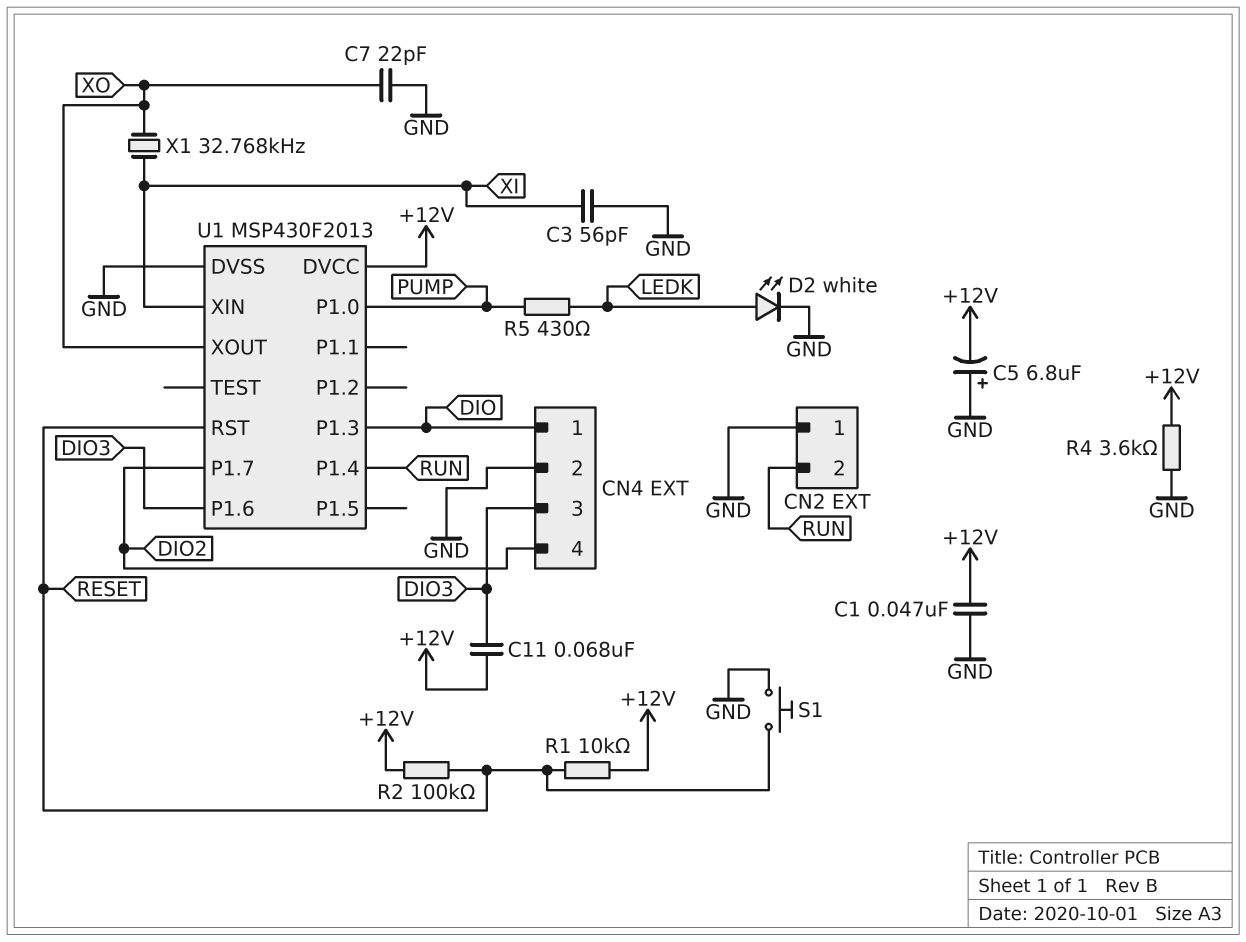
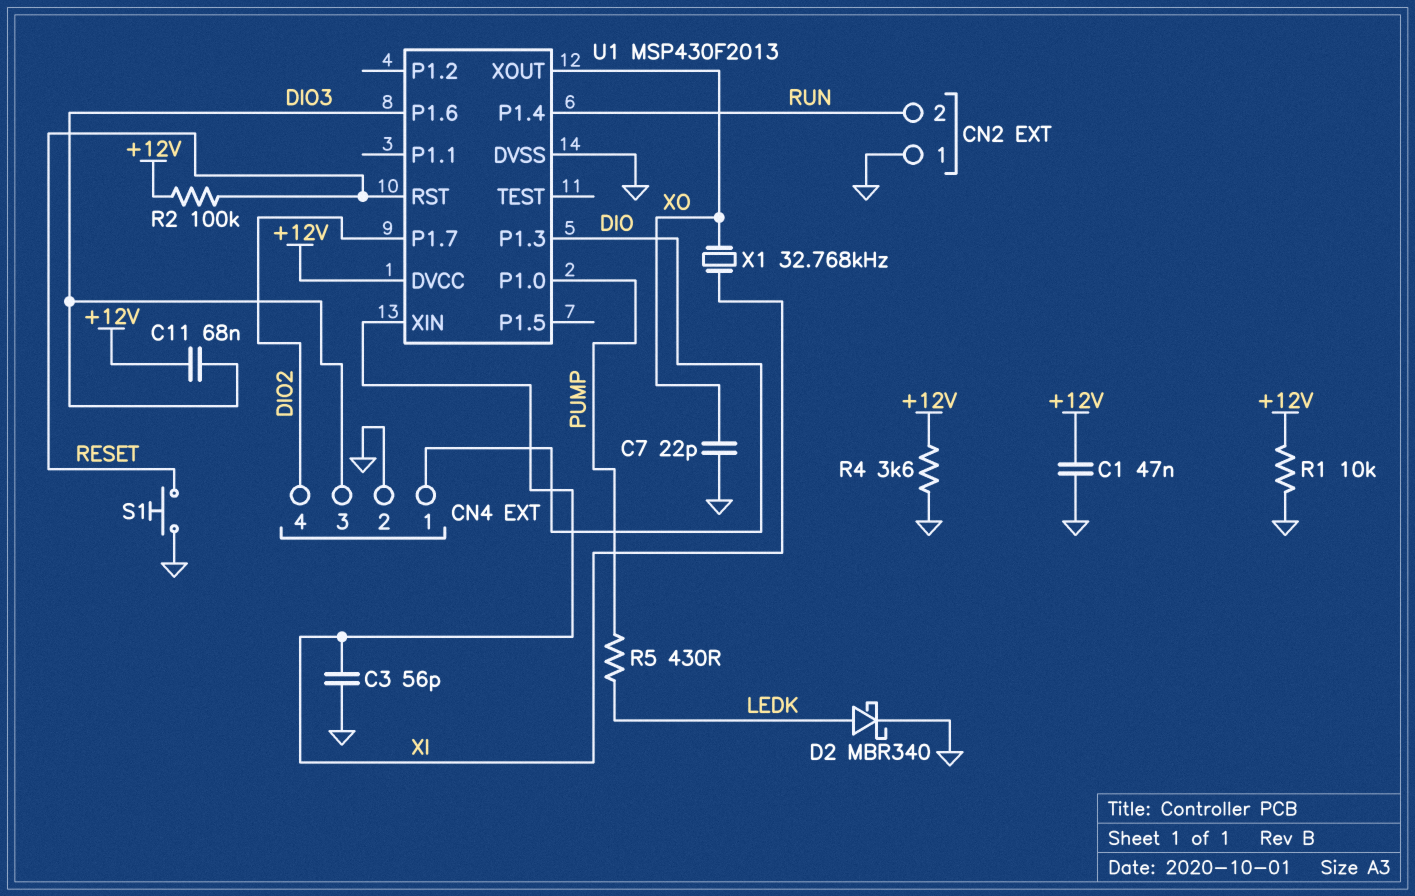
C5: 6.8uF (plus GND, minus +12V) -> none
D2: LED white (A LEDK, K GND) -> schottky MBR340 (A LEDK, K GND)
R1: 10k (+12V, RESET) -> 10k (+12V, GND)

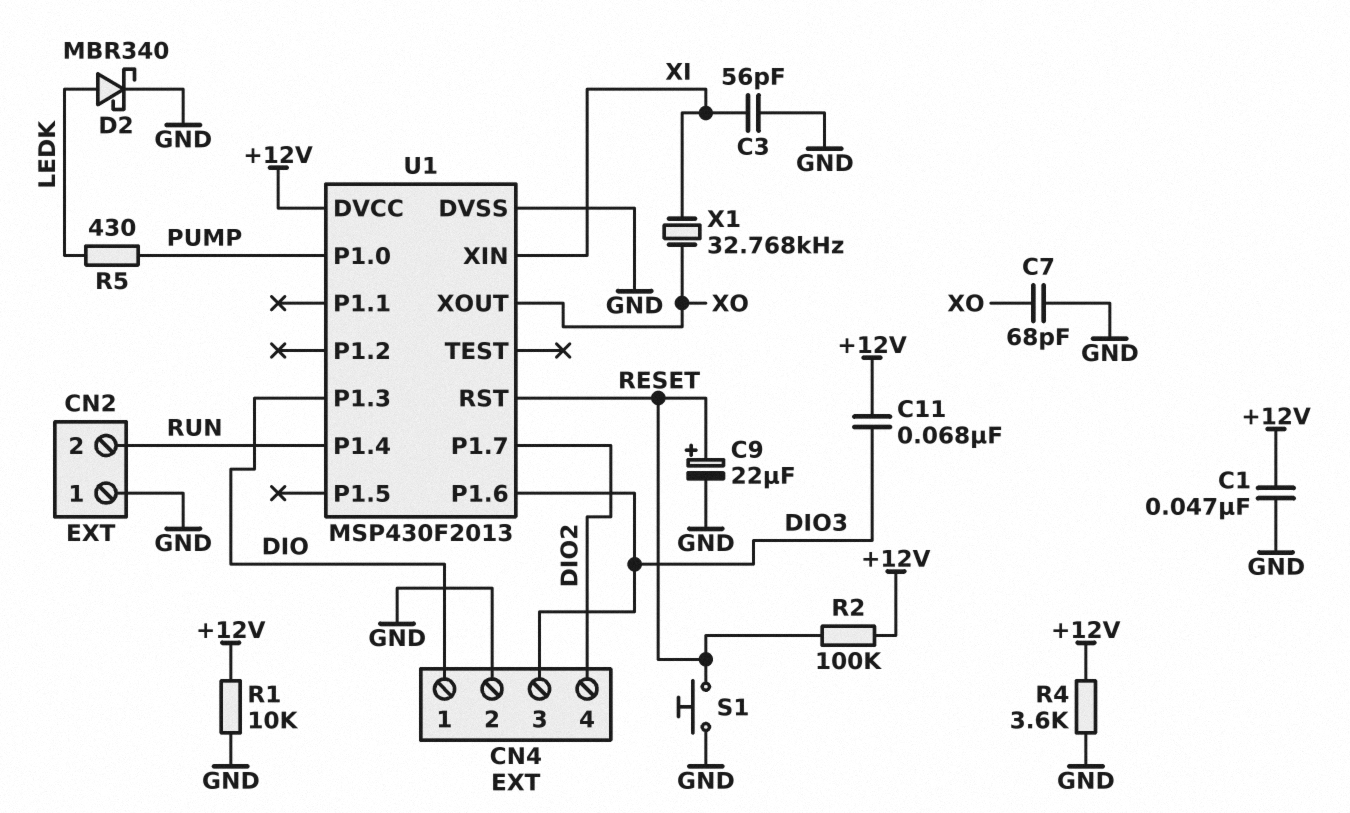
C7: 22pF (GND, XO) -> 68pF (GND, XO)
C9: none -> 22uF (plus RESET, minus GND)

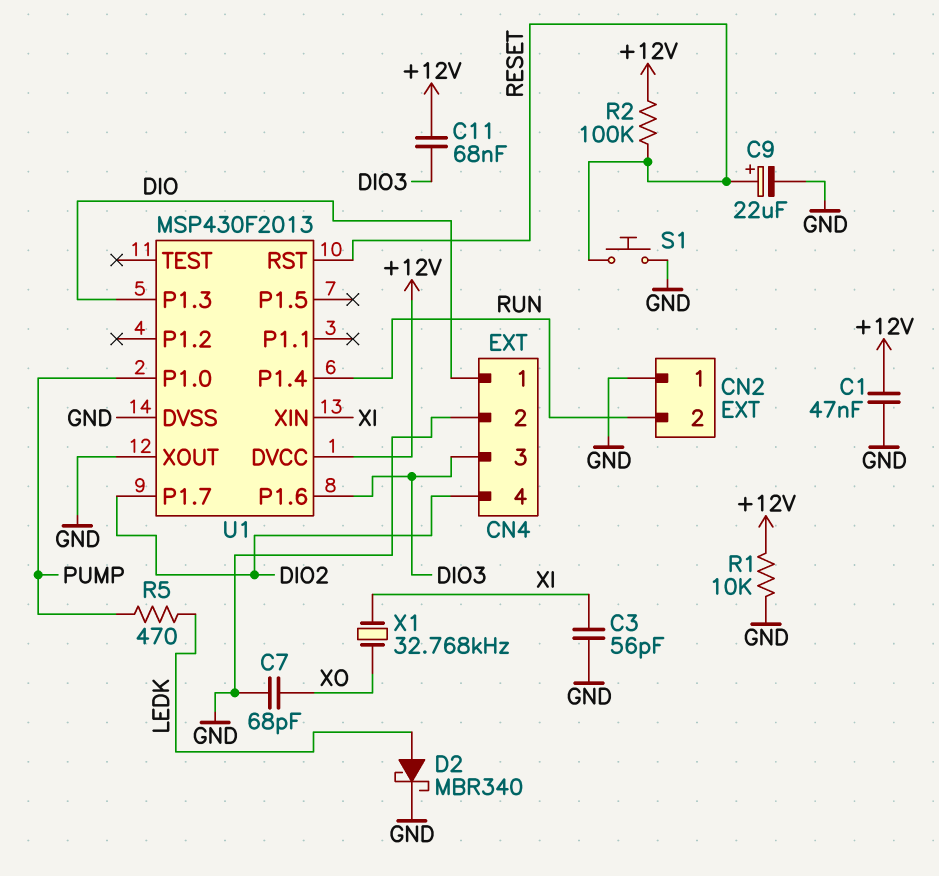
R4: 3.6k (+12V, GND) -> none
R5: 430 (LEDK, PUMP) -> 470 (LEDK, PUMP)
U1 pin XOUT: XO -> GND

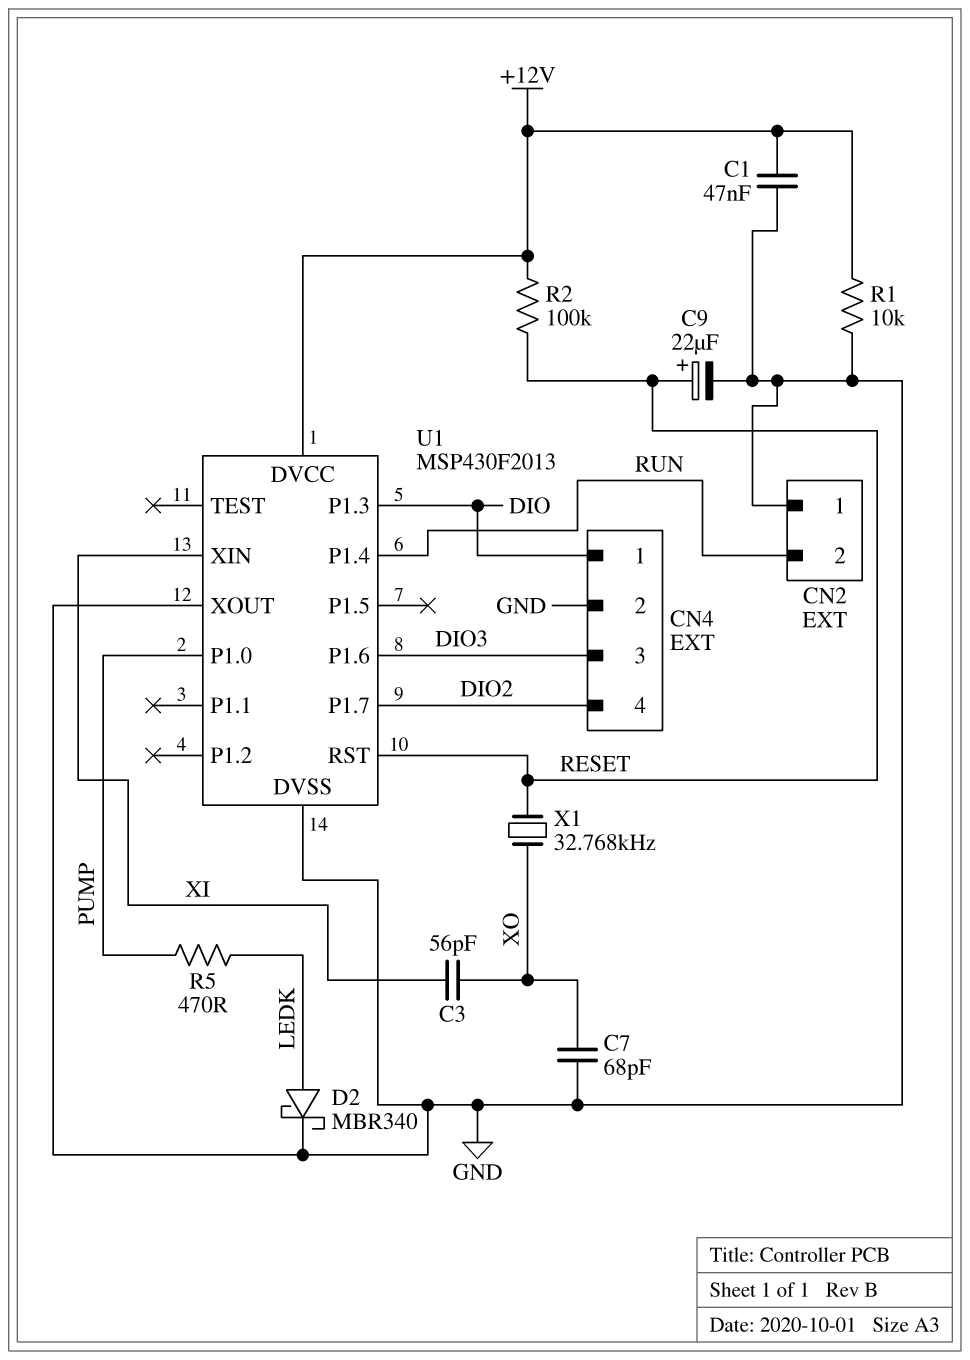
C3: 56pF (GND, XI) -> 56pF (XI, XO)
C11: 68nF (+12V, DIO3) -> none
S1: button (GND, RESET) -> none
X1: 32.768kHz (XI, XO) -> 32.768kHz (RESET, XO)

